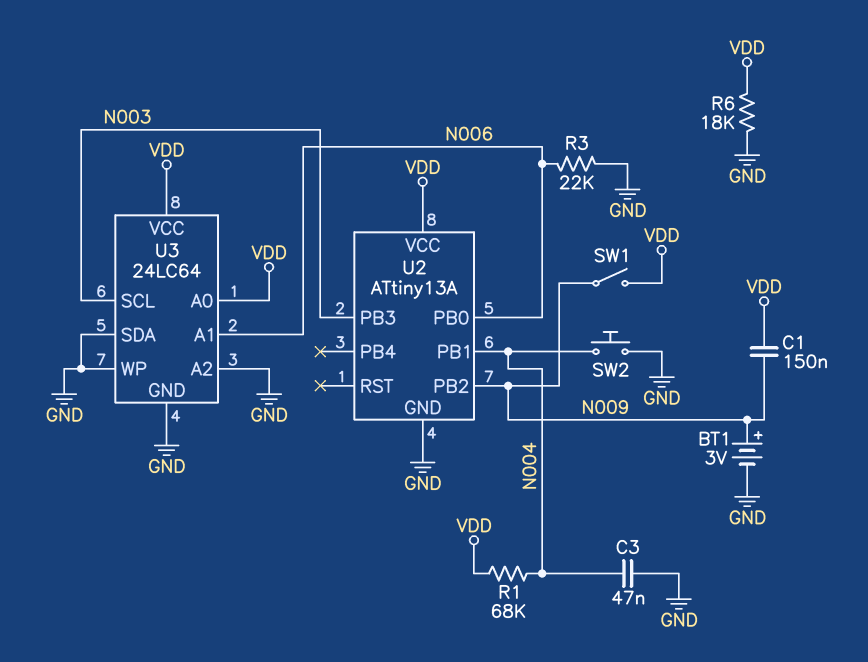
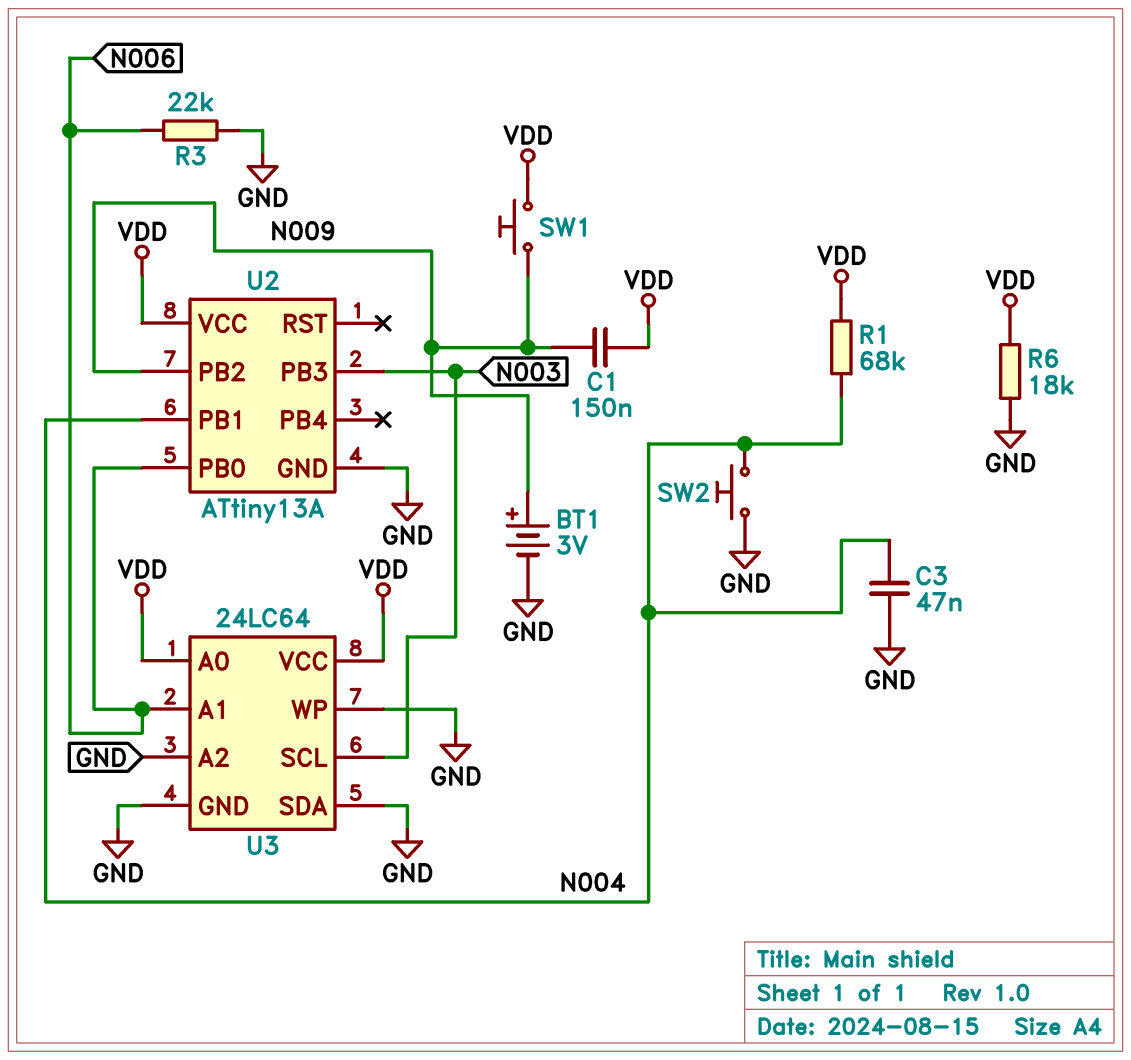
SW1: switch (N009, VDD) -> button (N009, VDD)

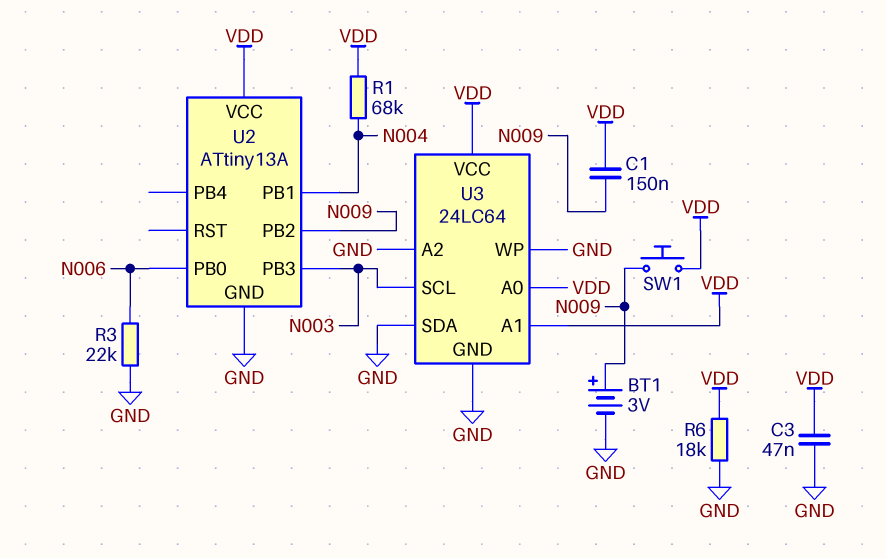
C3: 47nF (GND, N004) -> 47nF (GND, VDD)
SW2: button (GND, N004) -> none
U3 pin A1: N006 -> VDD

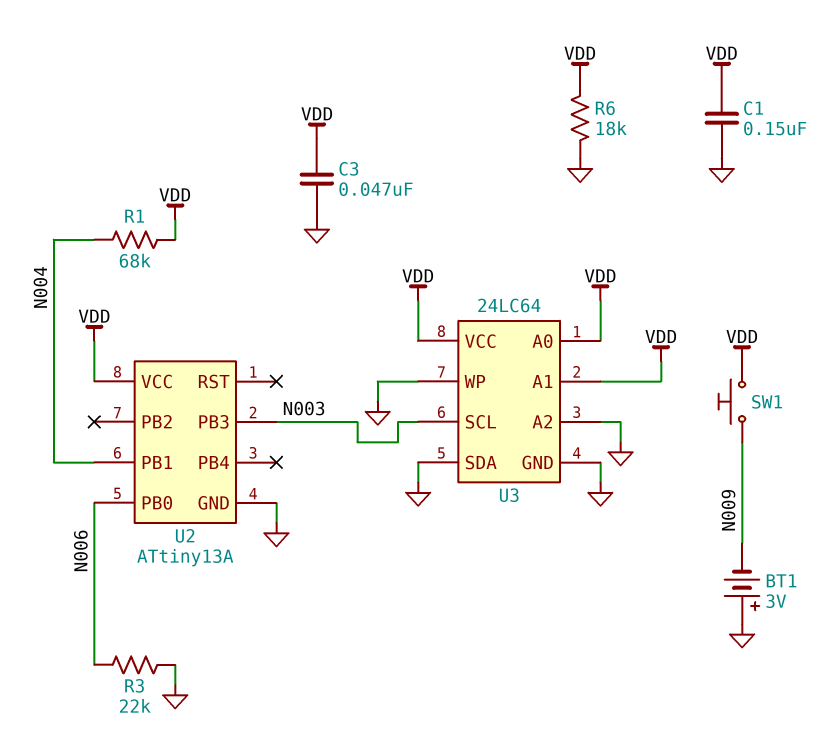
BT1: 3V (plus N009, minus GND) -> 3V (plus GND, minus N009)
C1: 150nF (N009, VDD) -> 150nF (GND, VDD)
U2 pin PB2: N009 -> none

